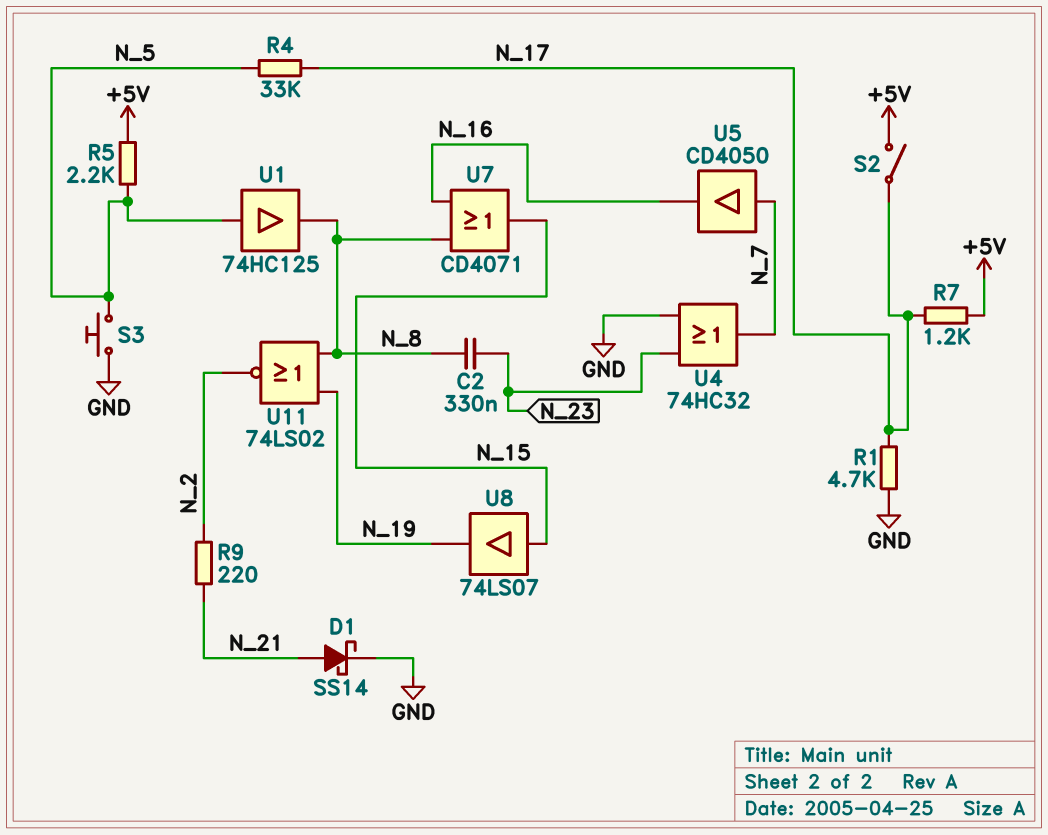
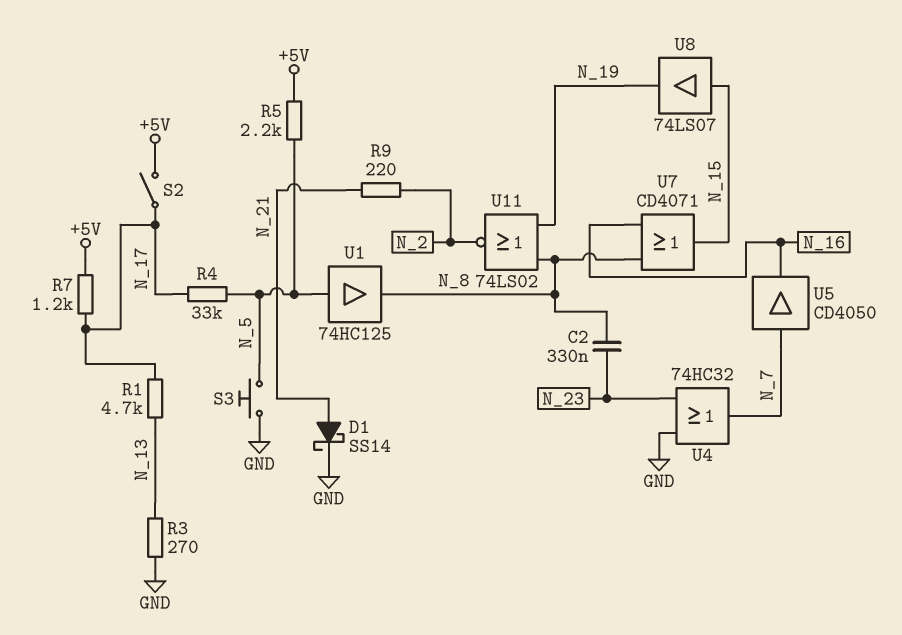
R1: 4.7k (GND, N_17) -> 4.7k (N_13, N_17)
R3: none -> 270 (GND, N_13)

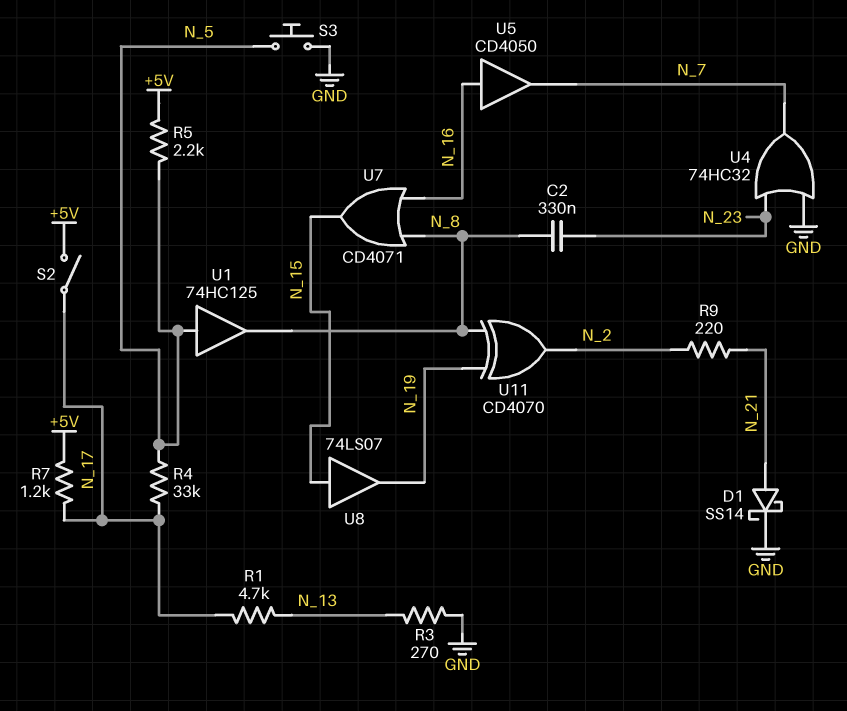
U5: buffer CD4050 (in N_7, out N_16) -> buffer CD4050 (in N_16, out N_7)
U11: NOR 74LS02 (in N_8, in N_19, out N_2) -> XOR CD4070 (in N_8, in N_19, out N_2)

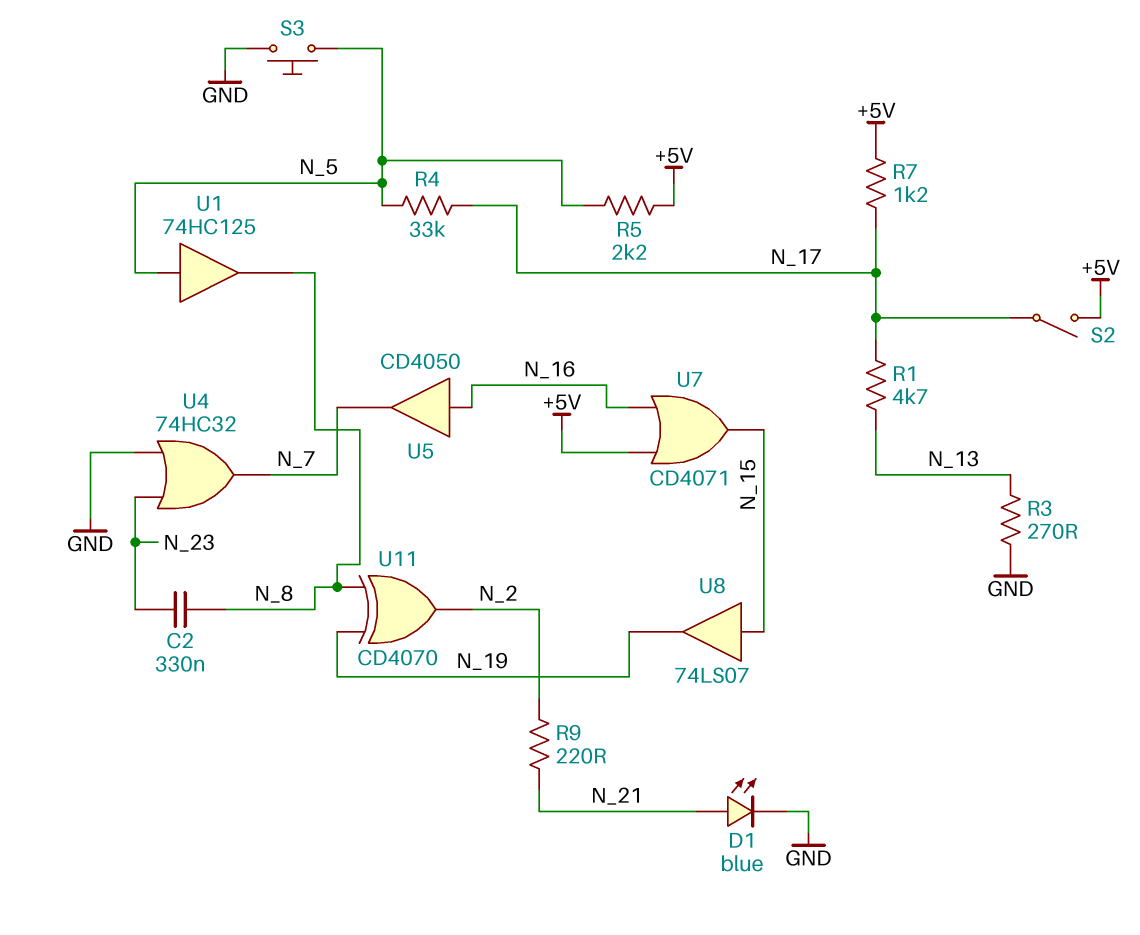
D1: schottky SS14 (A N_21, K GND) -> LED blue (A N_21, K GND)
U7: OR CD4071 (in N_8, in N_16, out N_15) -> OR CD4071 (in +5V, in N_16, out N_15)

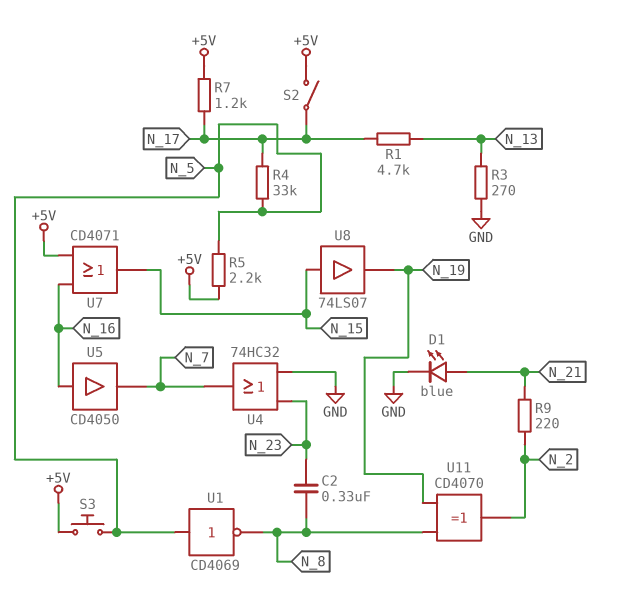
S3: button (GND, N_5) -> button (+5V, N_5)
U1: buffer 74HC125 (in N_5, out N_8) -> NOT CD4069 (in N_5, out N_8)

